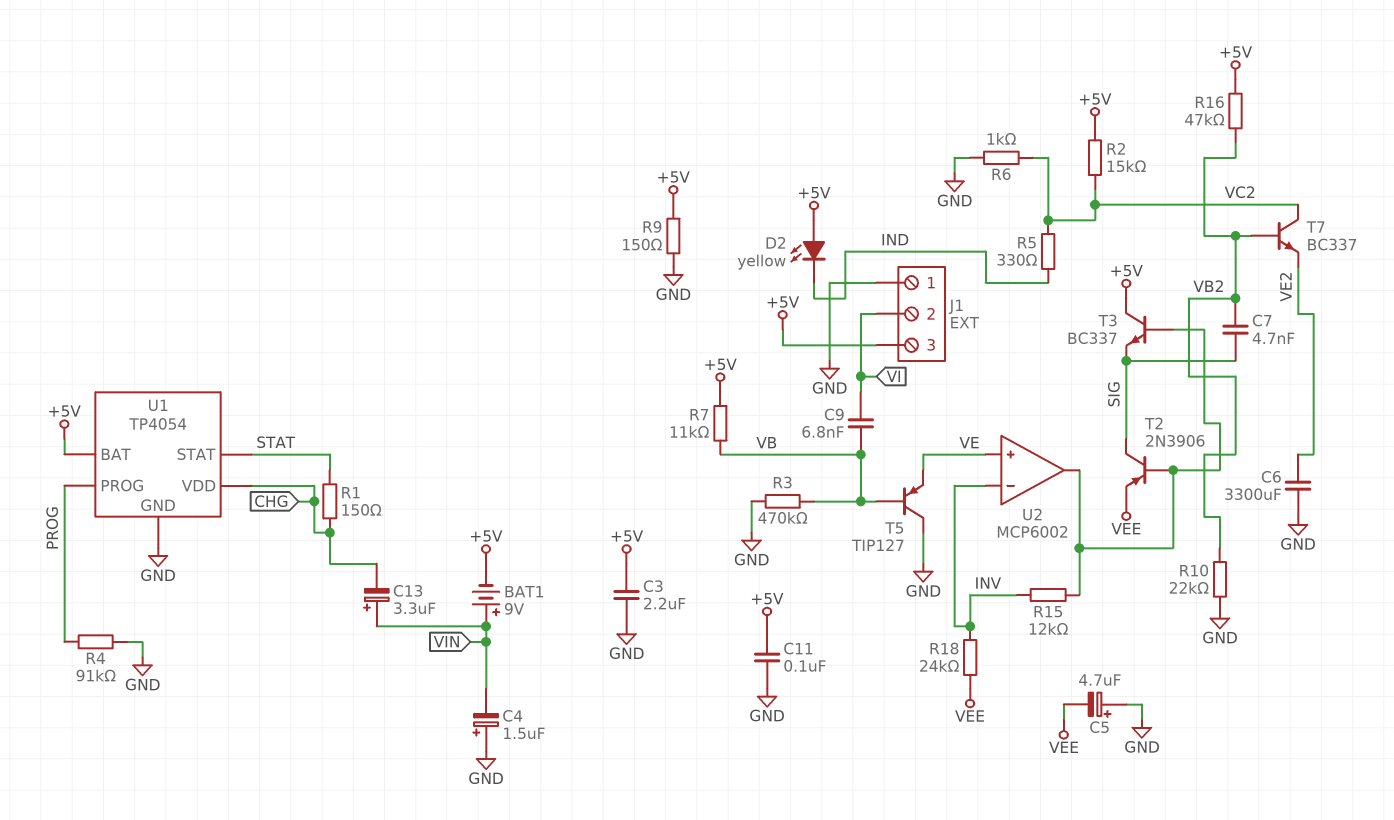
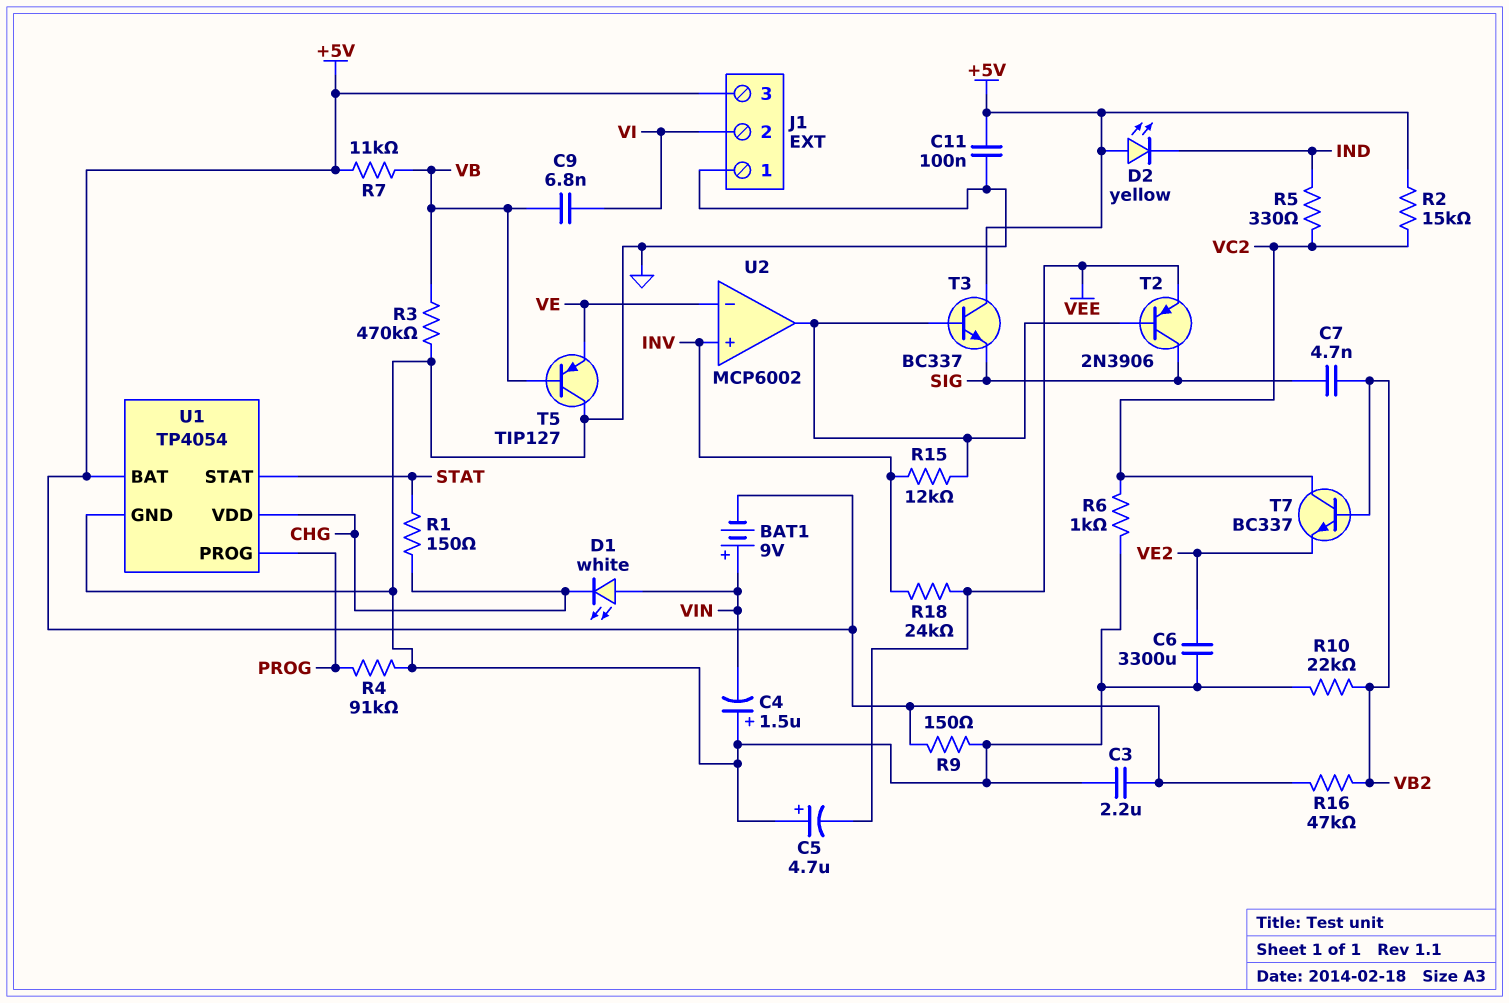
C13: 3.3uF (plus VIN, minus CHG) -> none
D1: none -> LED white (A VIN, K CHG)
U2 pin in+: VE -> INV
U2 pin in-: INV -> VE

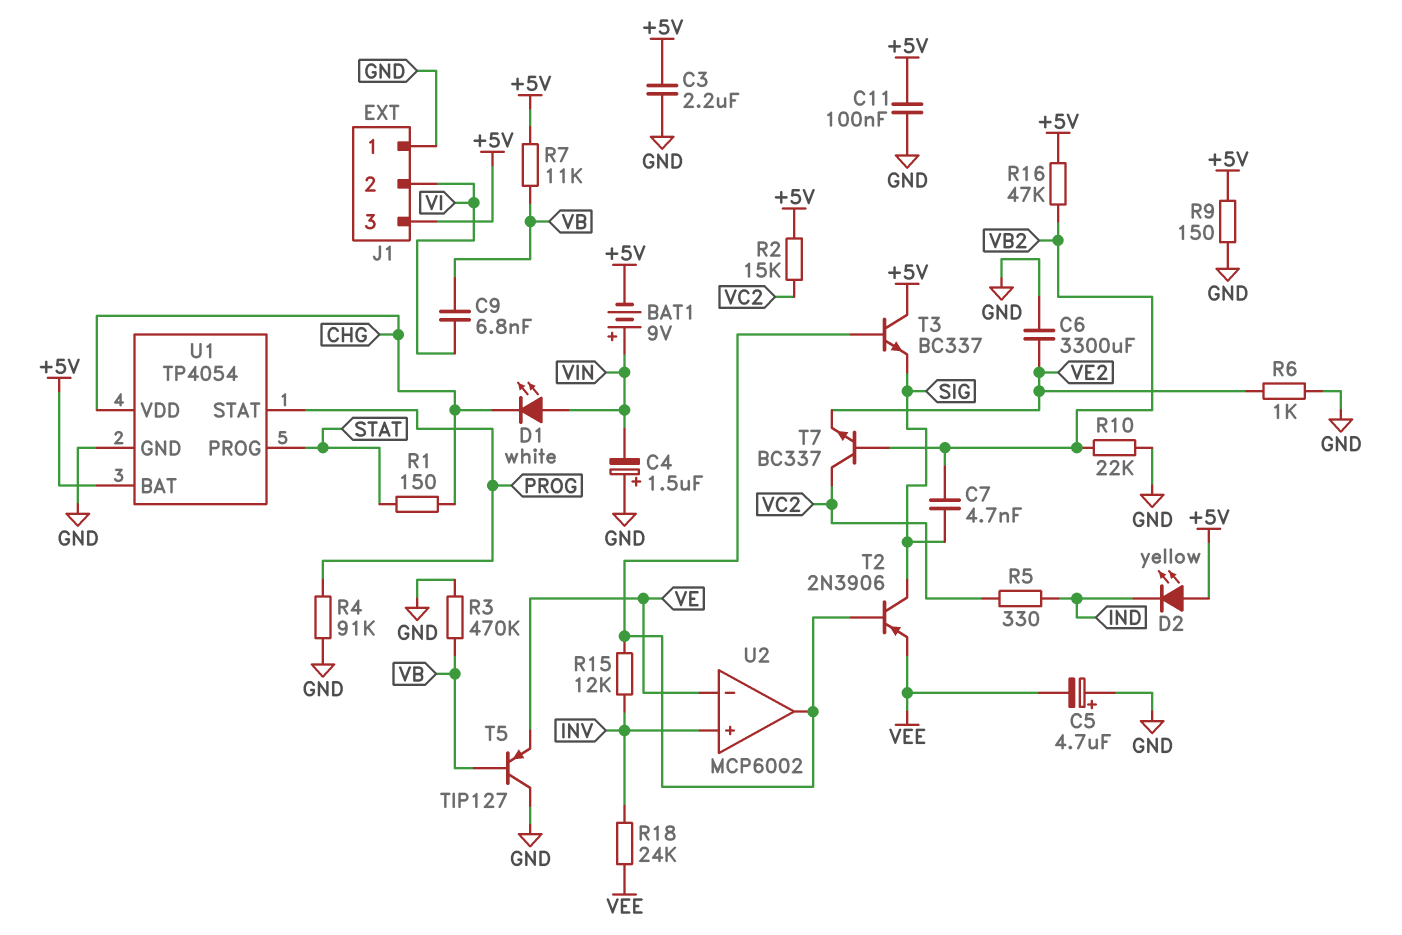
R6: 1k (GND, VC2) -> 1k (GND, VE2)
U1 pin PROG: PROG -> STAT
U1 pin STAT: STAT -> PROG

